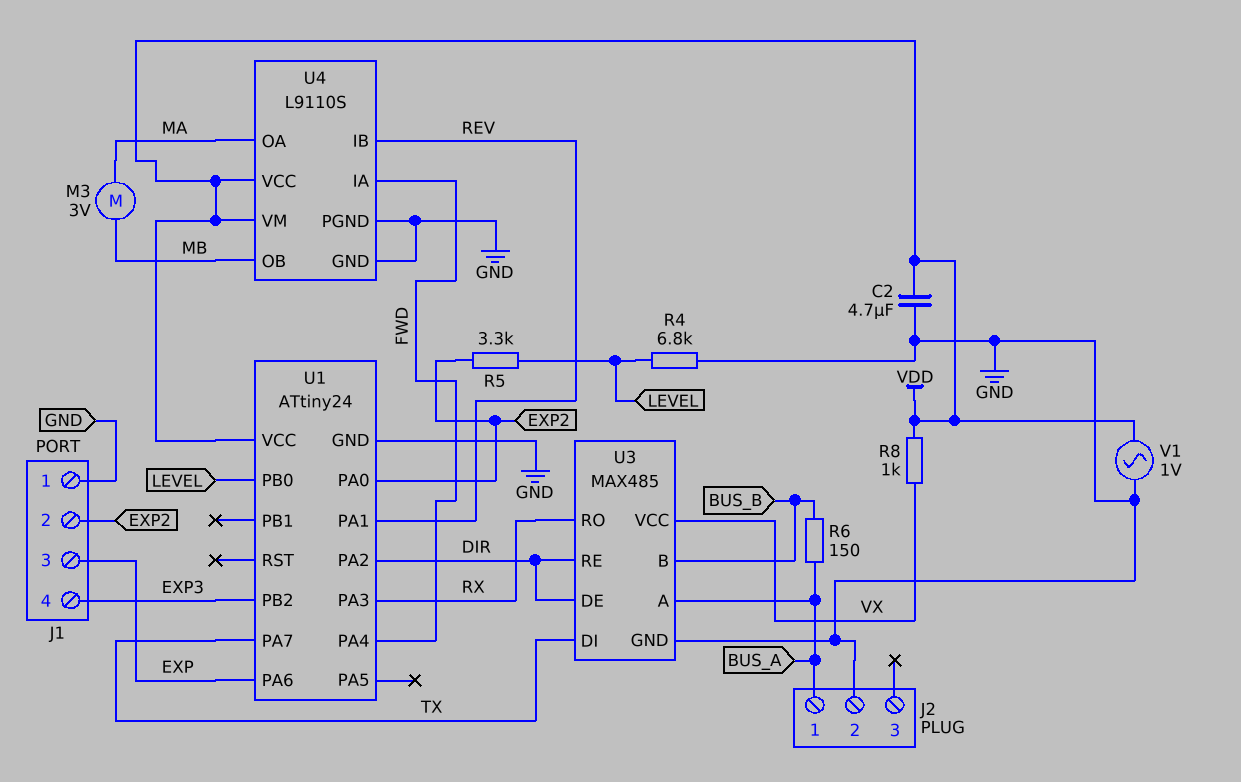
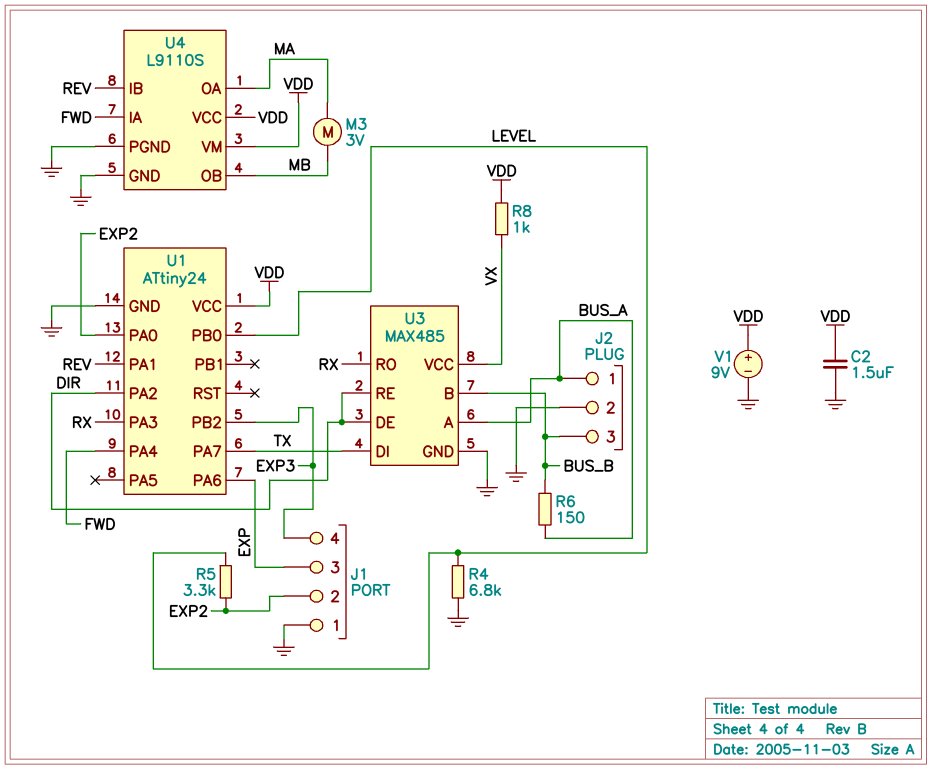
C2: 4.7uF (GND, VDD) -> 1.5uF (GND, VDD)
J2 pin 3: none -> BUS_B
V1: AC 1V (GND, VDD) -> 9V (plus VDD, minus GND)

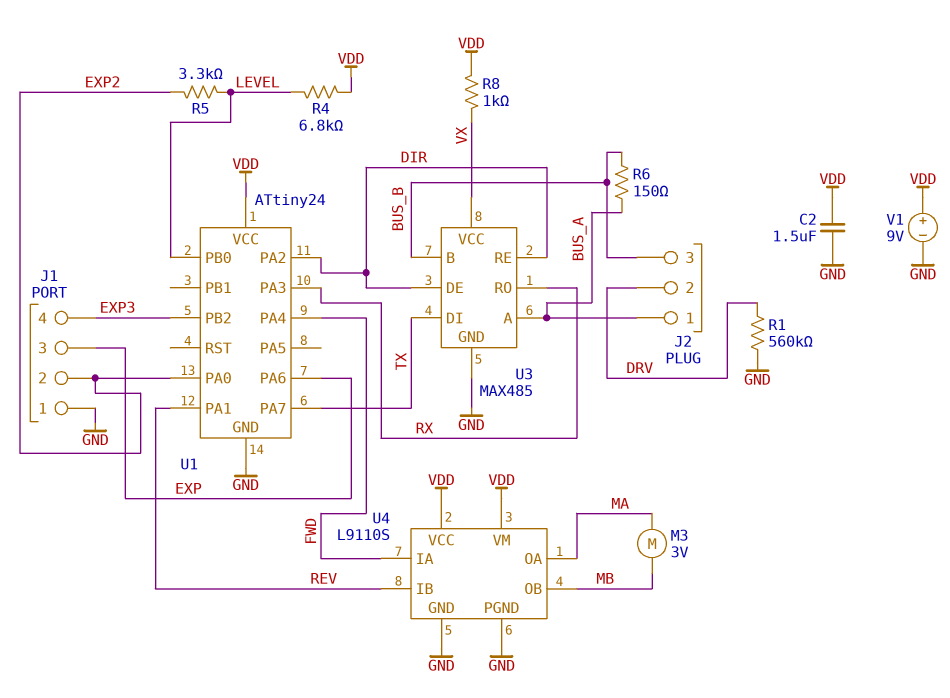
J2 pin 2: GND -> DRV
R1: none -> 560k (DRV, GND)
R4: 6.8k (GND, LEVEL) -> 6.8k (LEVEL, VDD)

